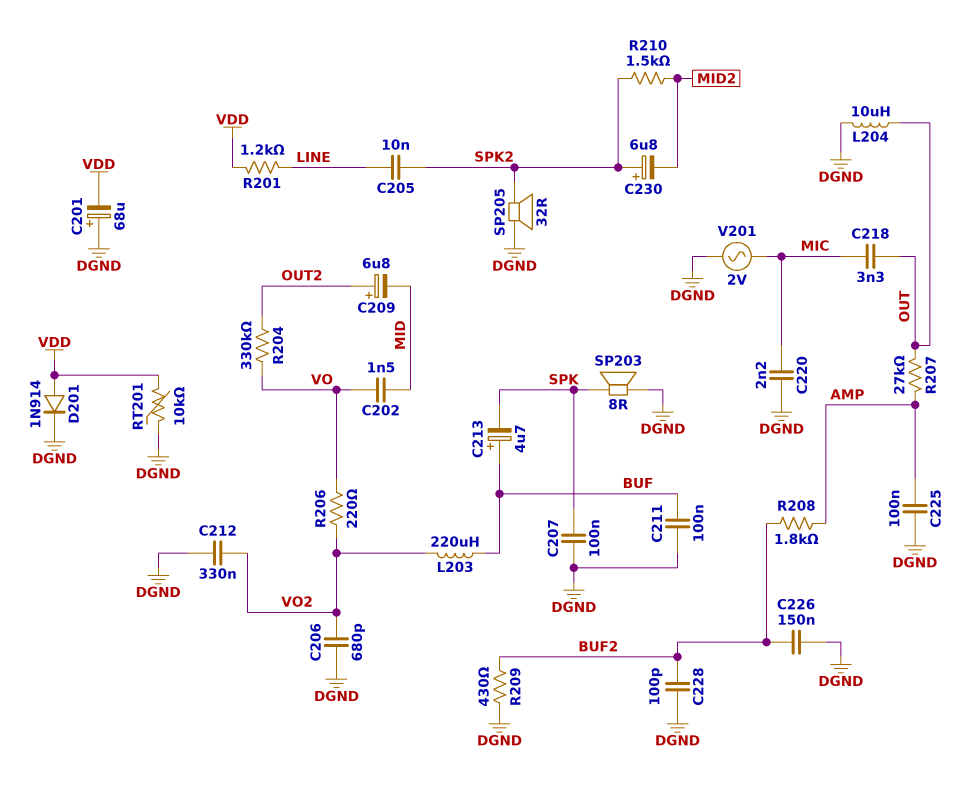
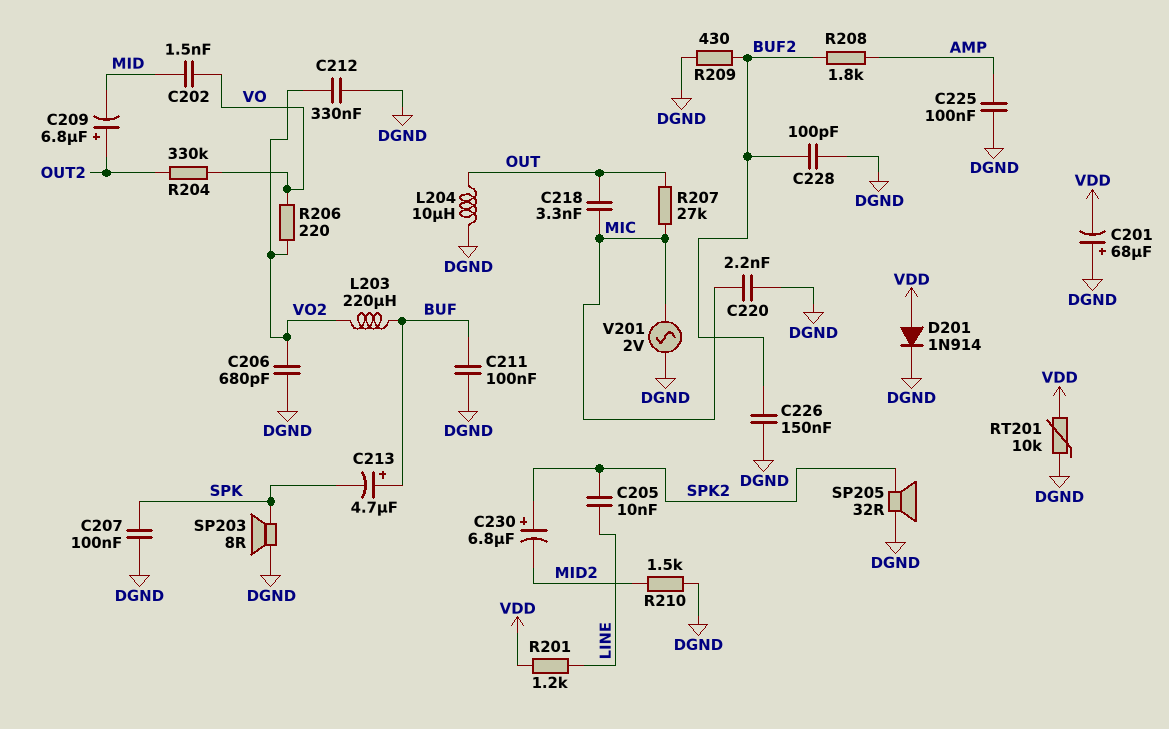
R207: 27k (AMP, OUT) -> 27k (MIC, OUT)
R210: 1.5k (MID2, SPK2) -> 1.5k (DGND, MID2)

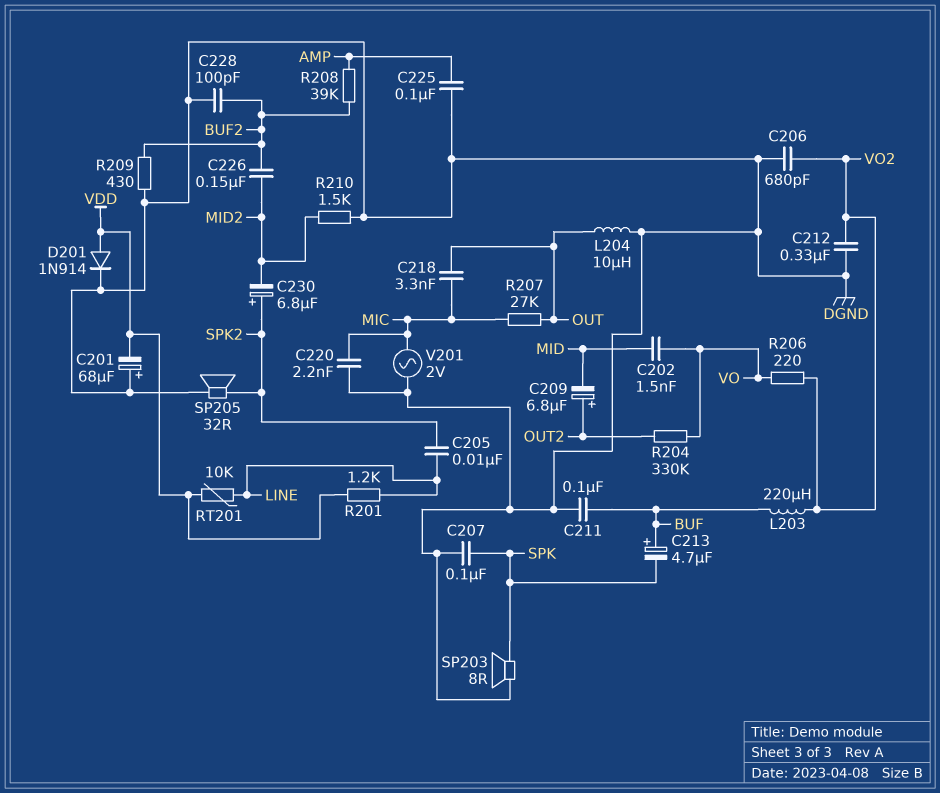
C226: 150nF (BUF2, DGND) -> 150nF (BUF2, MID2)
R208: 1.8k (AMP, BUF2) -> 39k (AMP, BUF2)
RT201: 10k (DGND, VDD) -> 10k (LINE, VDD)

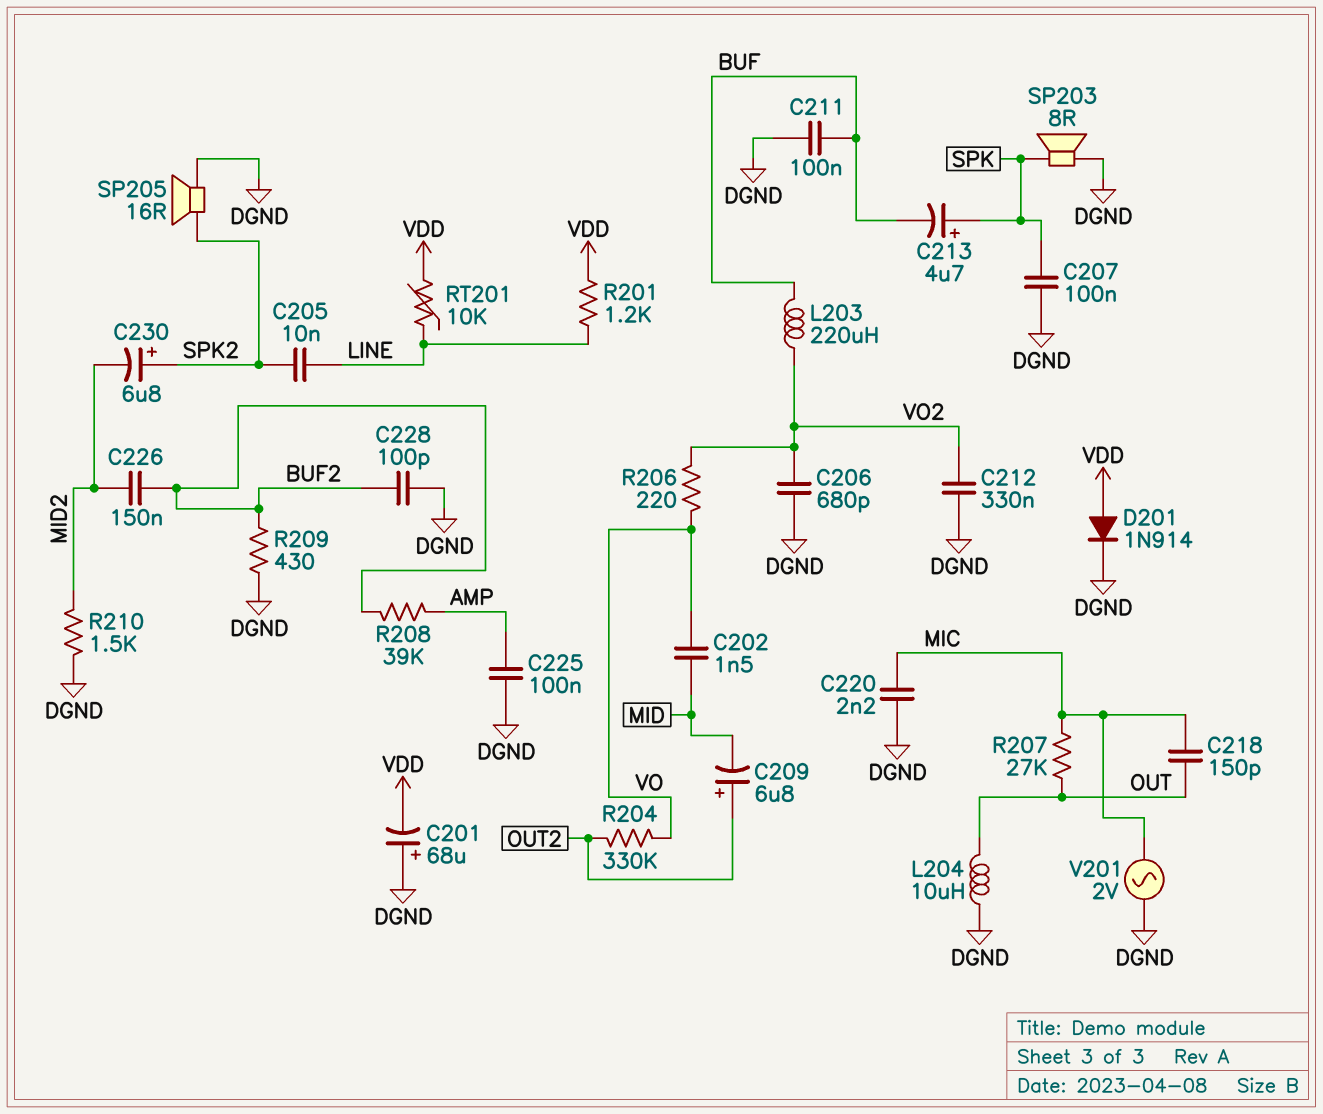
C213: 4.7uF (plus BUF, minus SPK) -> 4.7uF (plus SPK, minus BUF)
C218: 3.3nF (MIC, OUT) -> 150pF (MIC, OUT)
SP205: speaker 32R (DGND, SPK2) -> speaker 16R (DGND, SPK2)

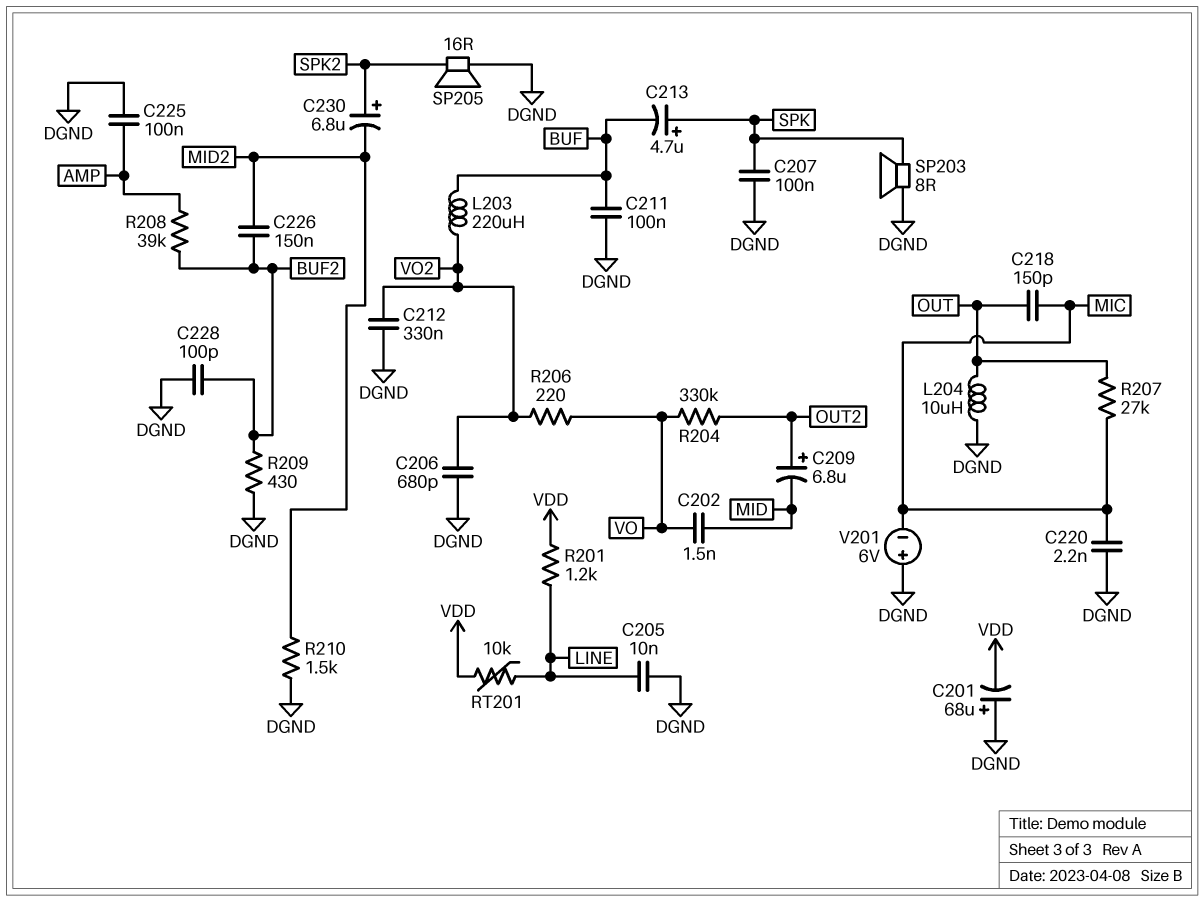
C205: 10nF (LINE, SPK2) -> 10nF (DGND, LINE)
D201: diode 1N914 (A VDD, K DGND) -> none
V201: AC 2V (DGND, MIC) -> 6V (plus DGND, minus MIC)

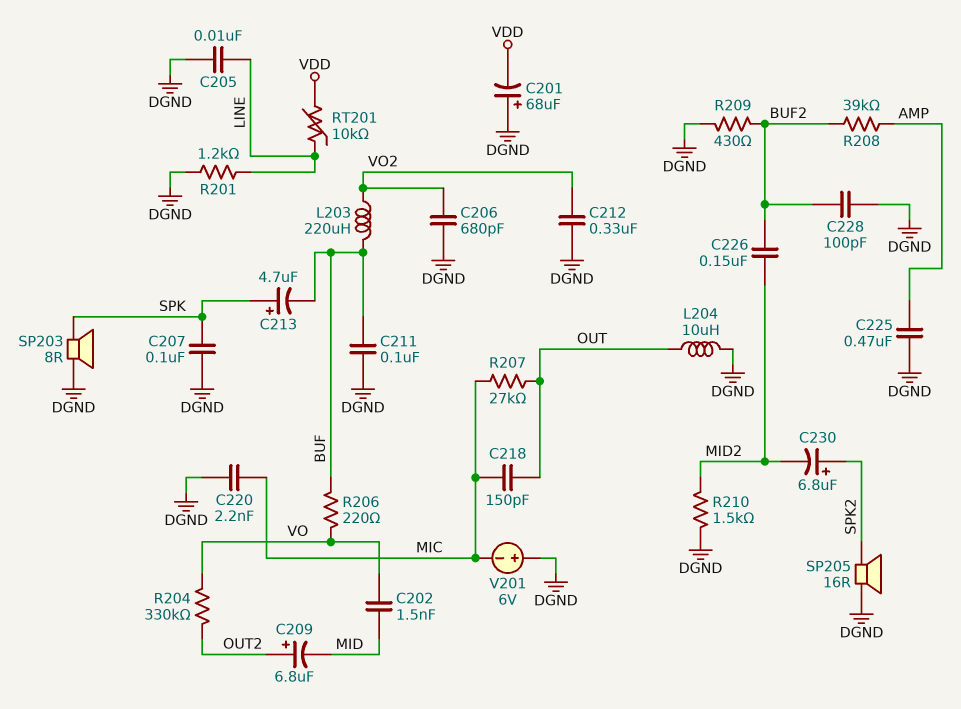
C225: 100nF (AMP, DGND) -> 470nF (AMP, DGND)
R201: 1.2k (LINE, VDD) -> 1.2k (DGND, LINE)
R206: 220 (VO, VO2) -> 220 (BUF, VO)

